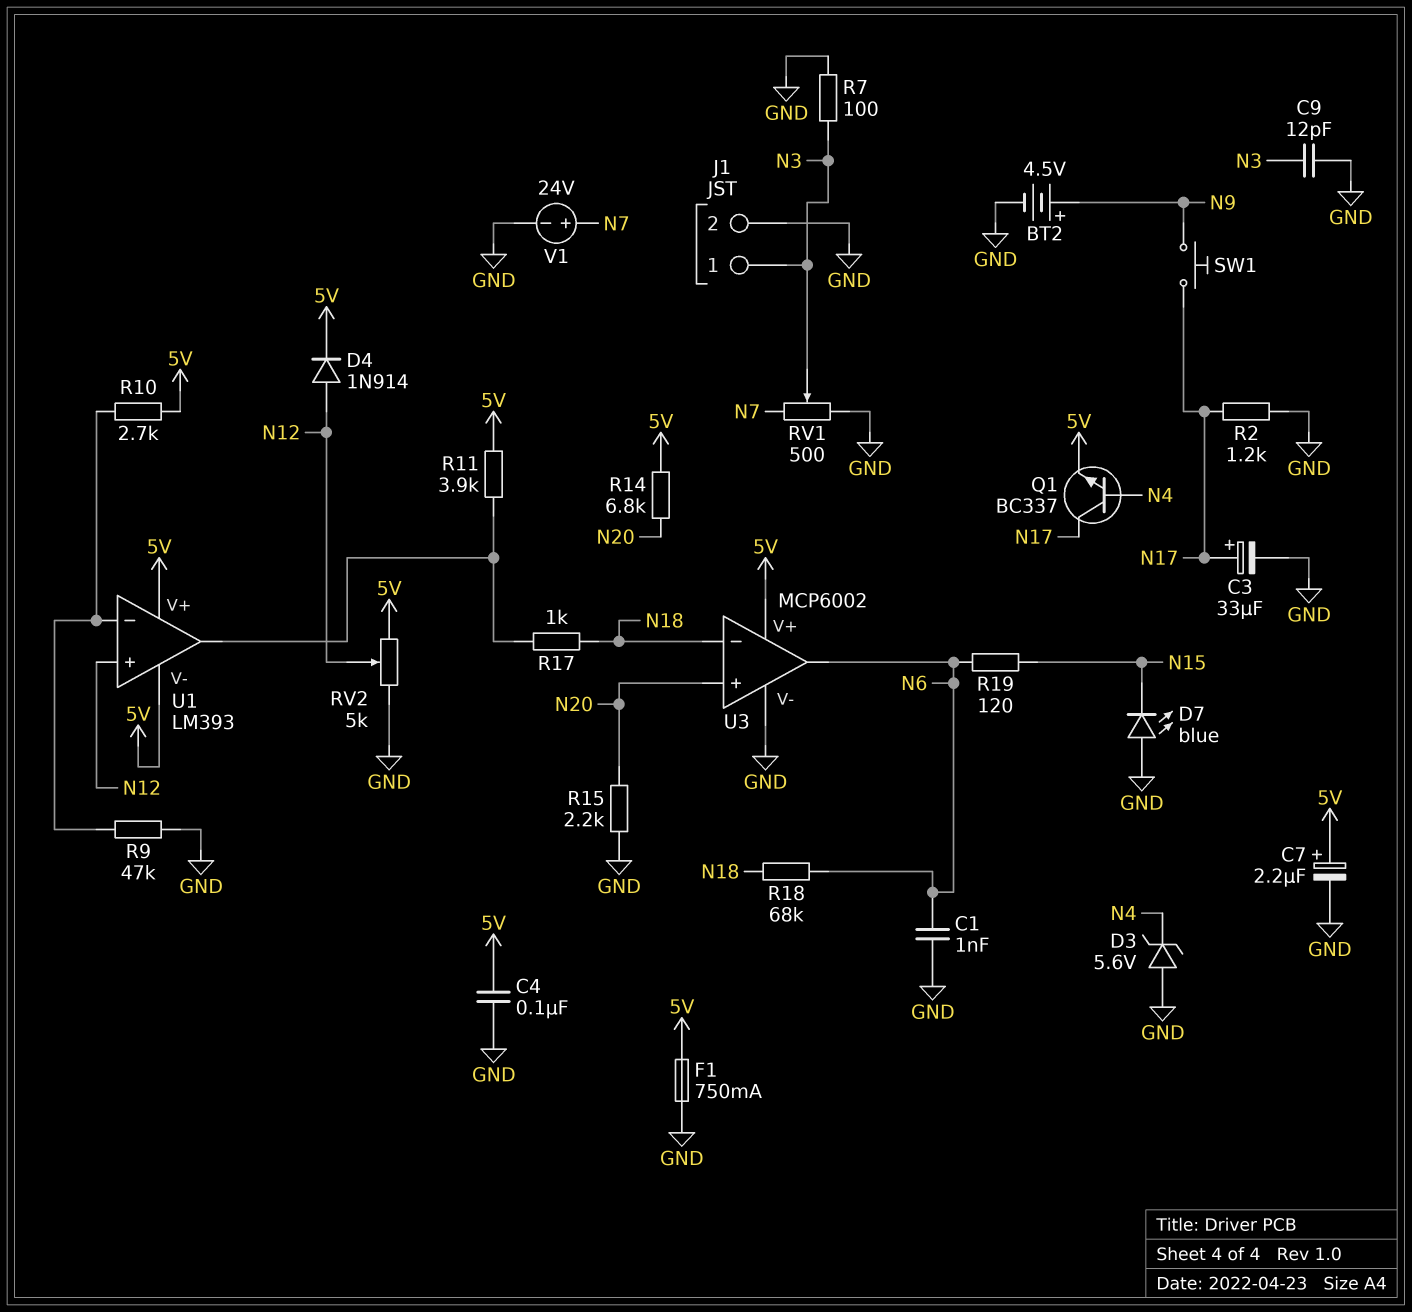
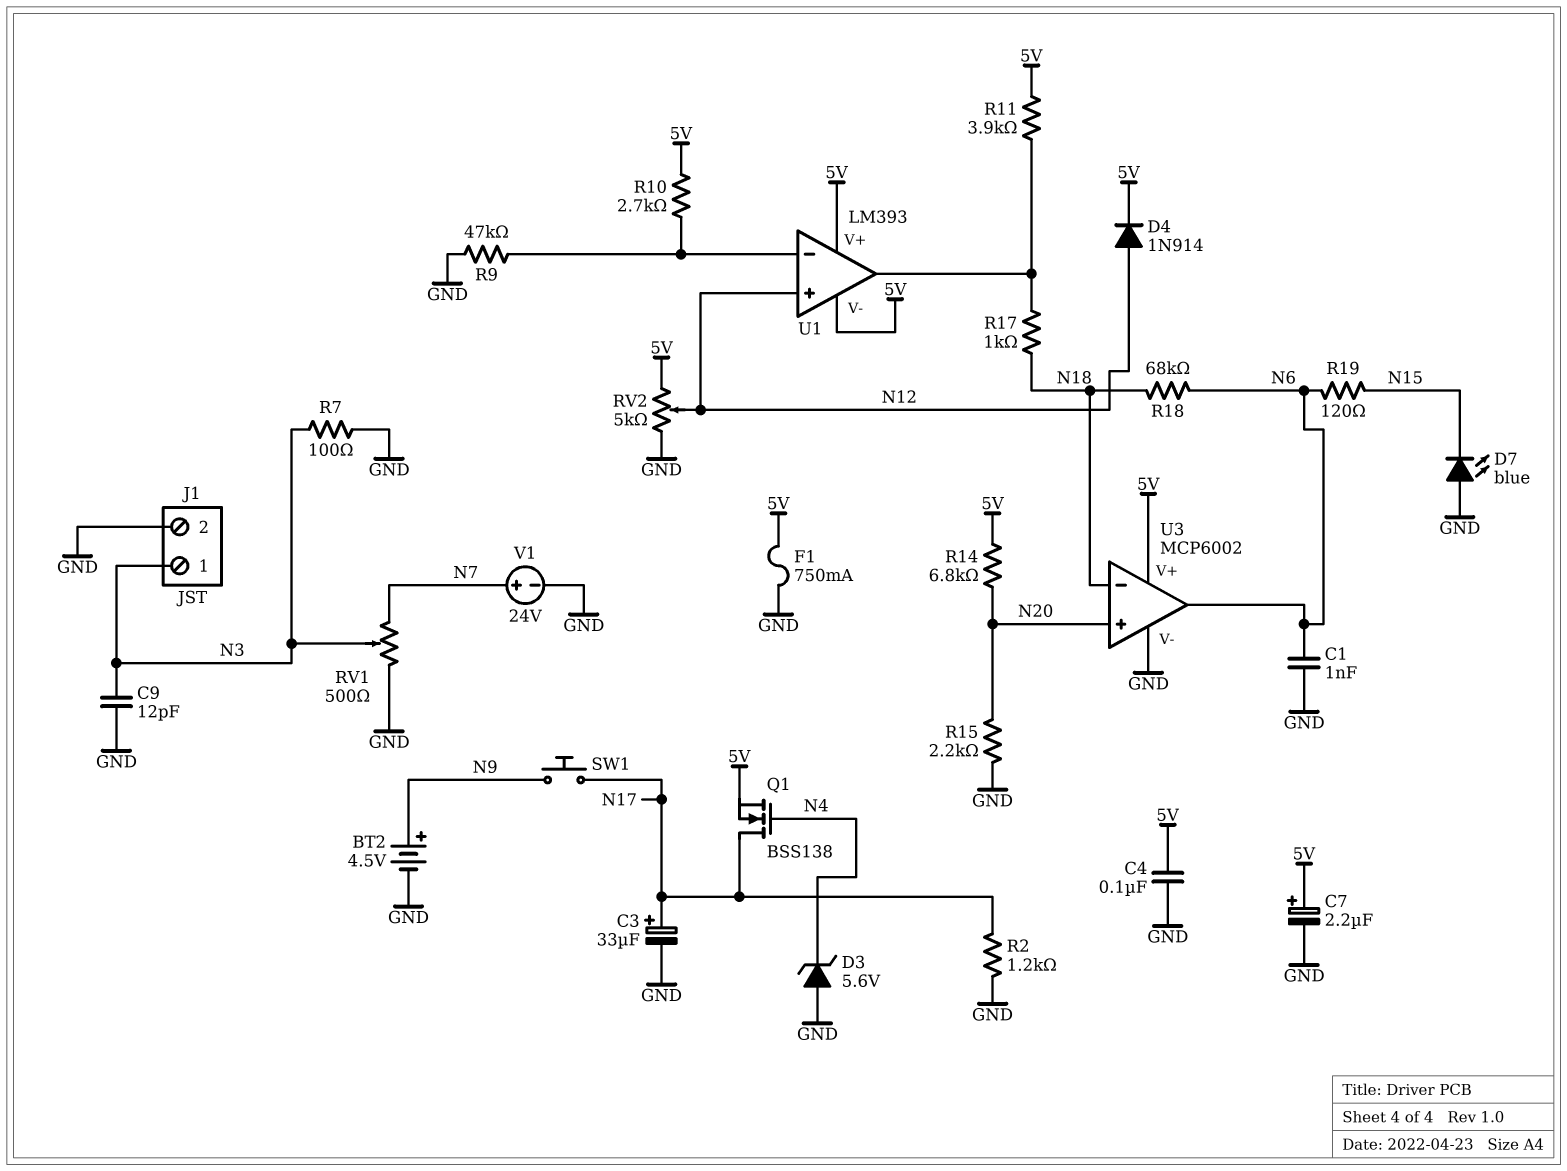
Q1: NPN BC337 (B N4, C N17, E 5V) -> NMOS BSS138 (G N4, D N17, S 5V)

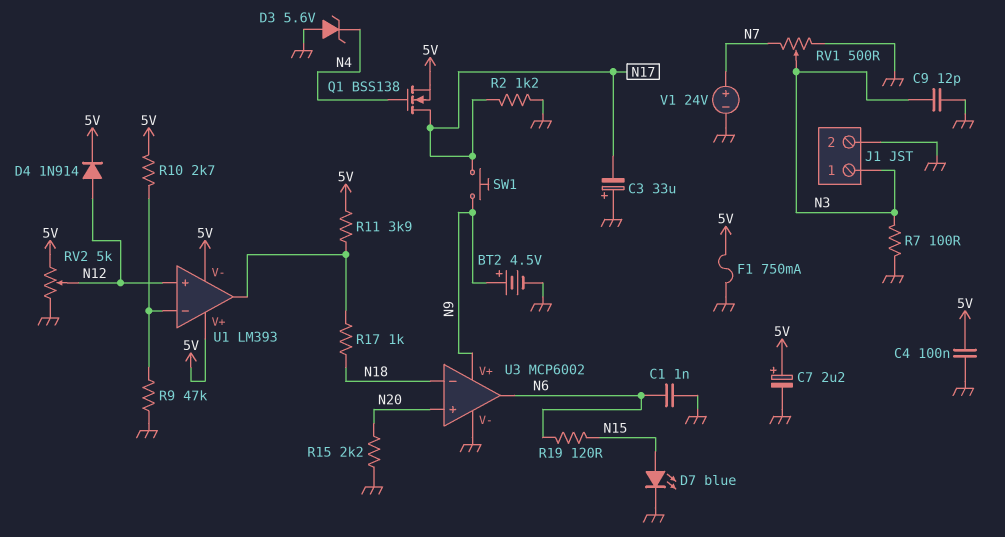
C3: 33uF (plus N17, minus GND) -> 33uF (plus GND, minus N17)
D7: LED blue (A GND, K N15) -> LED blue (A N15, K GND)
R14: 6.8k (5V, N20) -> none
R18: 68k (N6, N18) -> none
U3 pin V+: 5V -> N9

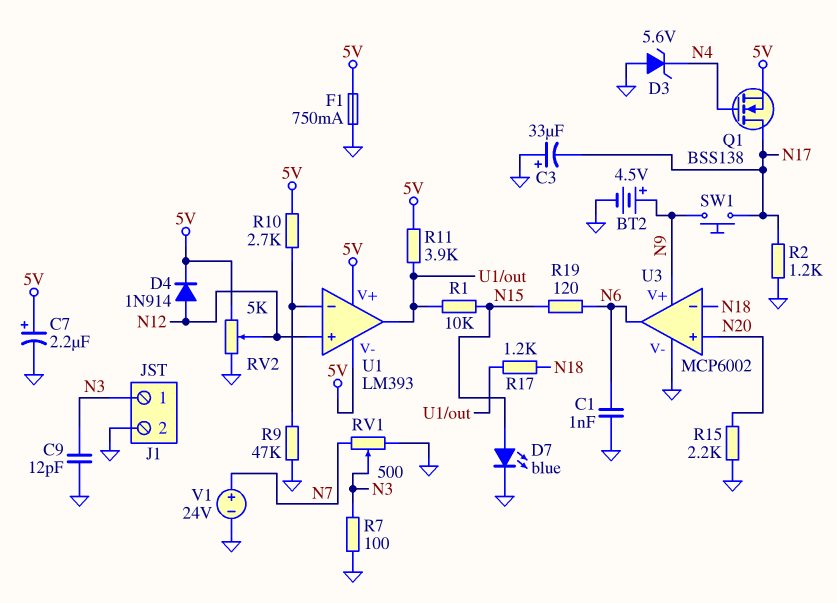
C4: 100nF (5V, GND) -> none
R1: none -> 10k (N15, U1/out)
R17: 1k (N18, U1/out) -> 1.2k (N18, U1/out)

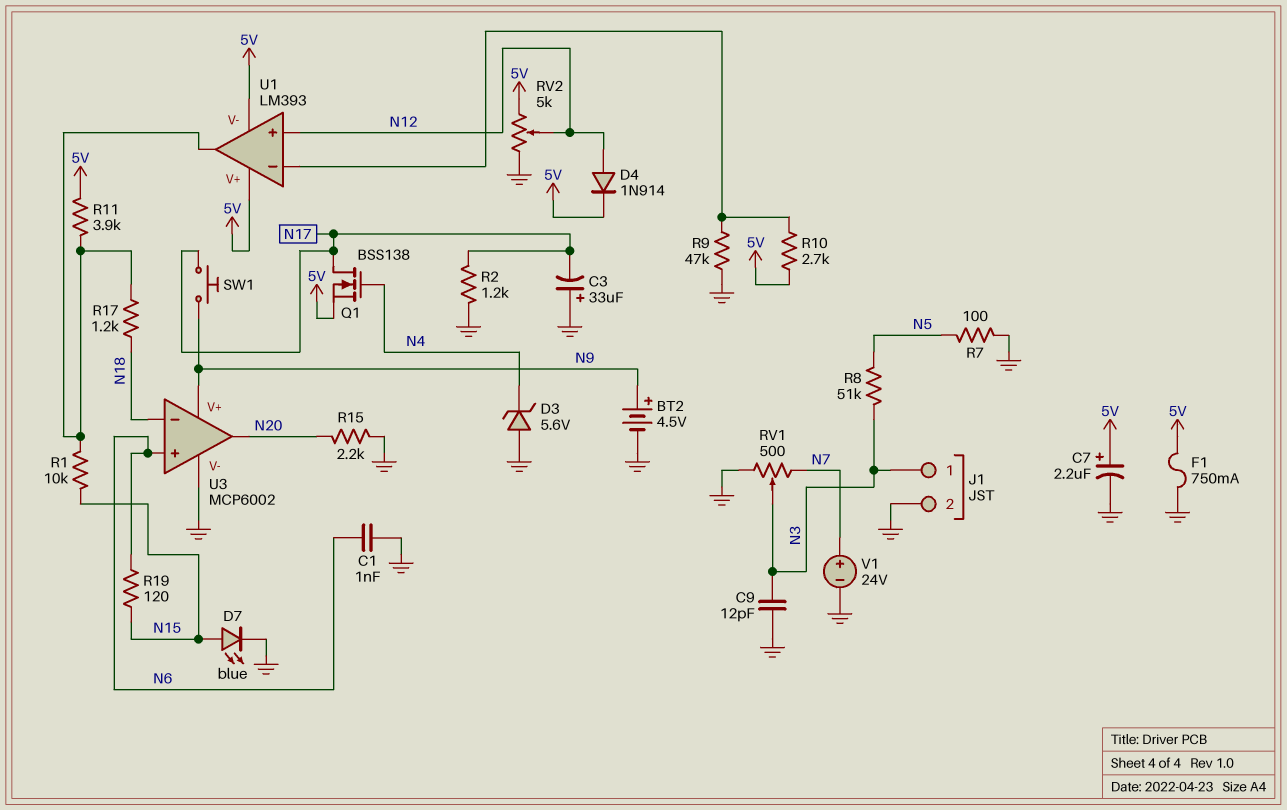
R7: 100 (GND, N3) -> 100 (GND, N5)
R8: none -> 51k (N3, N5)
U3 pin in+: N20 -> N6
U3 pin out: N6 -> N20

